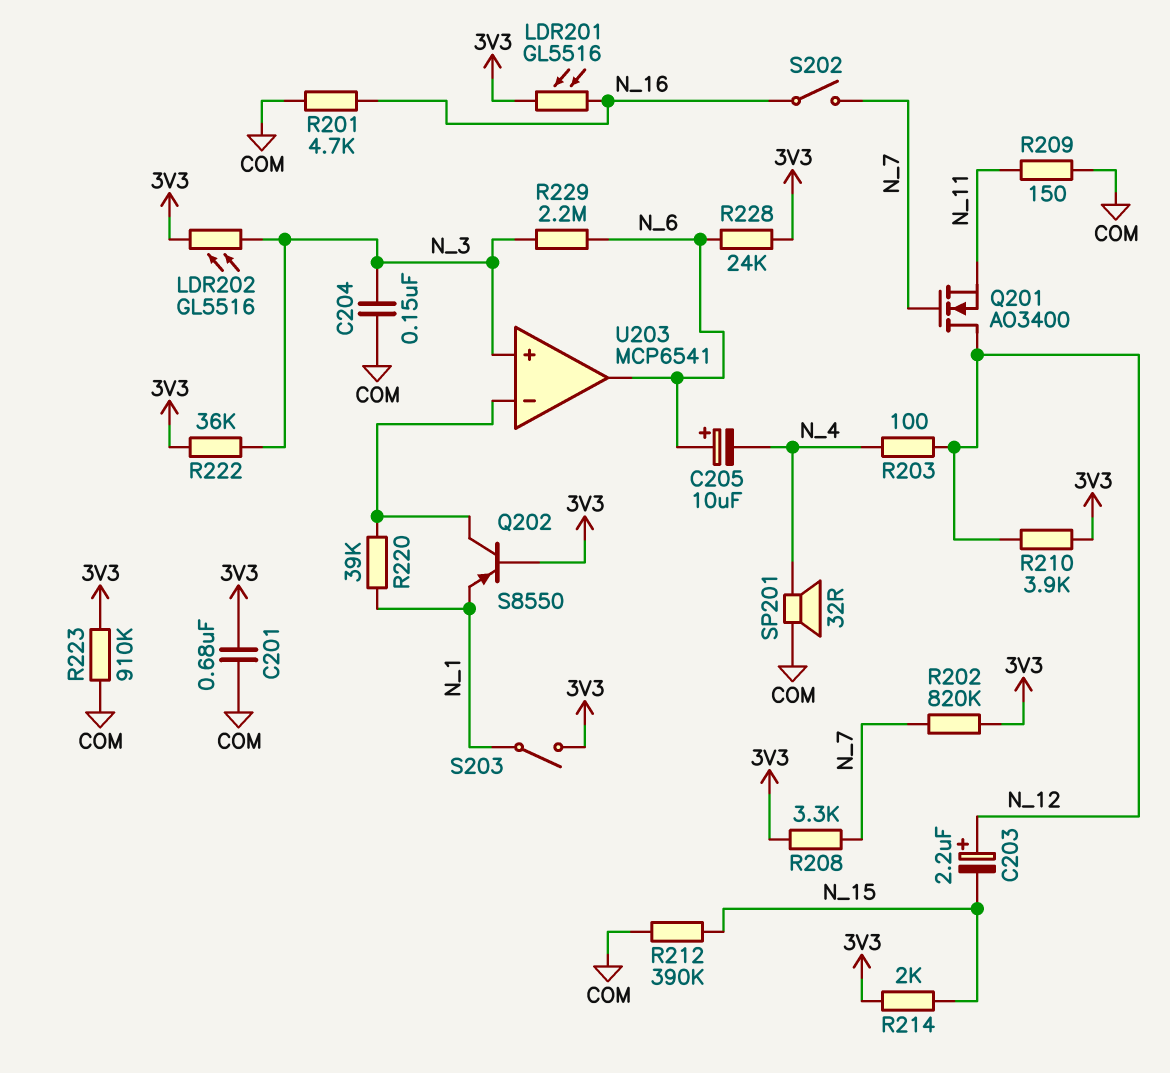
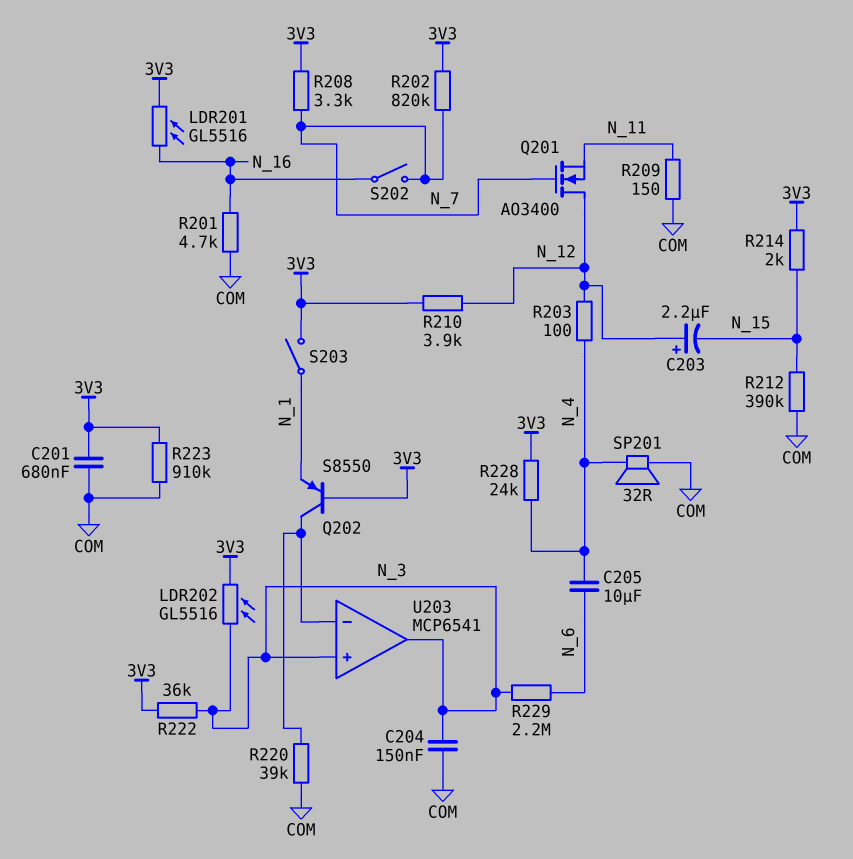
C205: 10uF (plus N_6, minus N_4) -> 10uF (N_4, N_6)
R220: 39k (N_1, U203/in-) -> 39k (COM, U203/in-)
R228: 24k (3V3, N_6) -> 24k (3V3, N_4)
U203 pin out: N_6 -> N_3

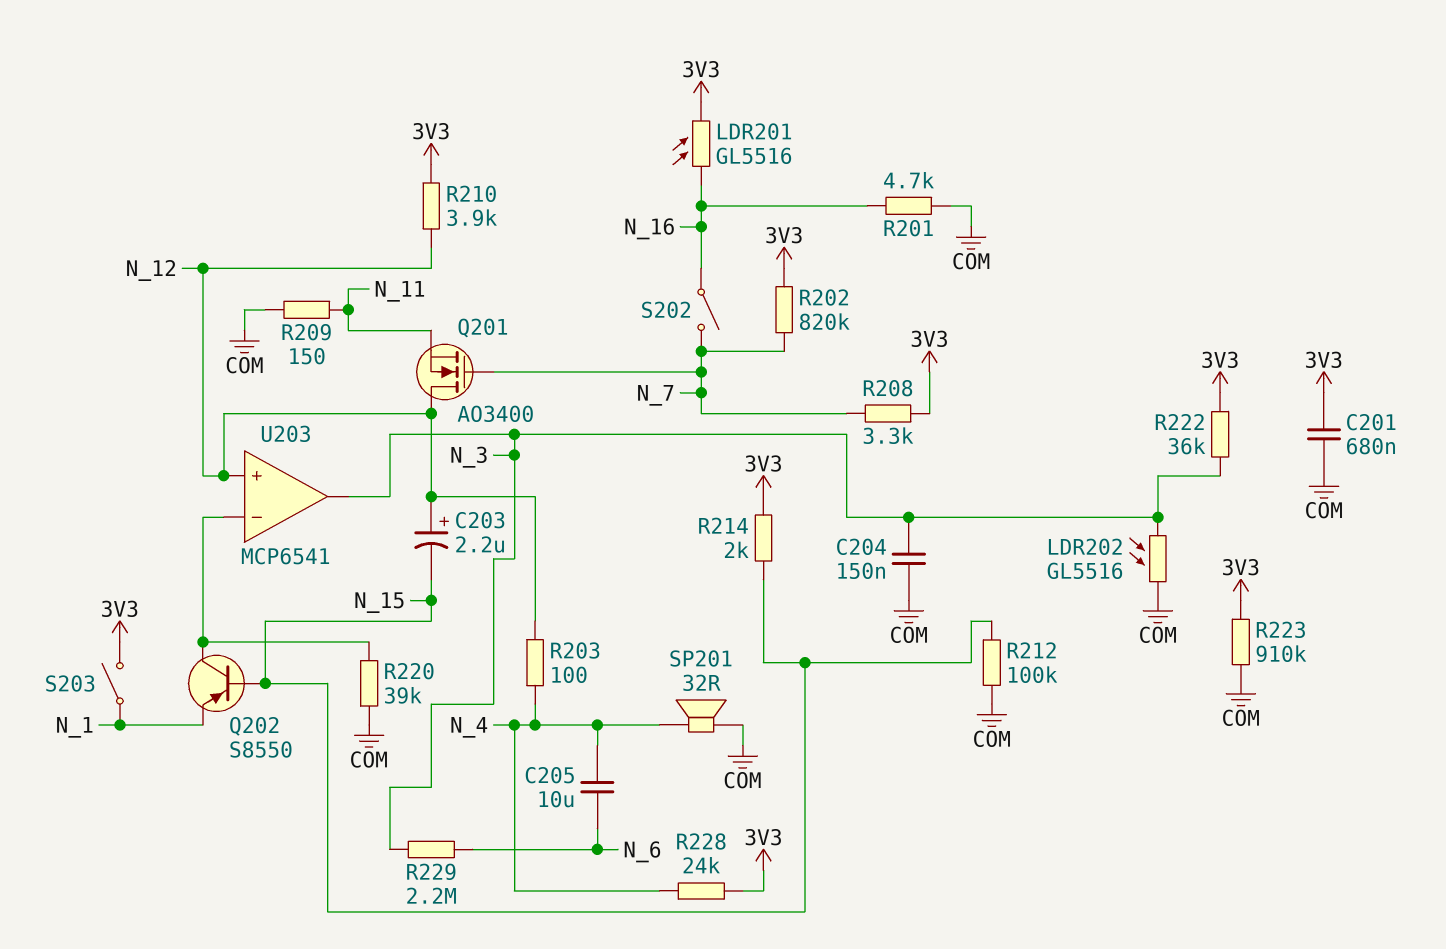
LDR202: GL5516 (3V3, N_3) -> GL5516 (COM, N_3)
Q202: PNP S8550 (B 3V3, C U203/in-, E N_1) -> PNP S8550 (B N_15, C U203/in-, E N_1)
R212: 390k (COM, N_15) -> 100k (COM, N_15)
U203 pin in+: N_3 -> N_12

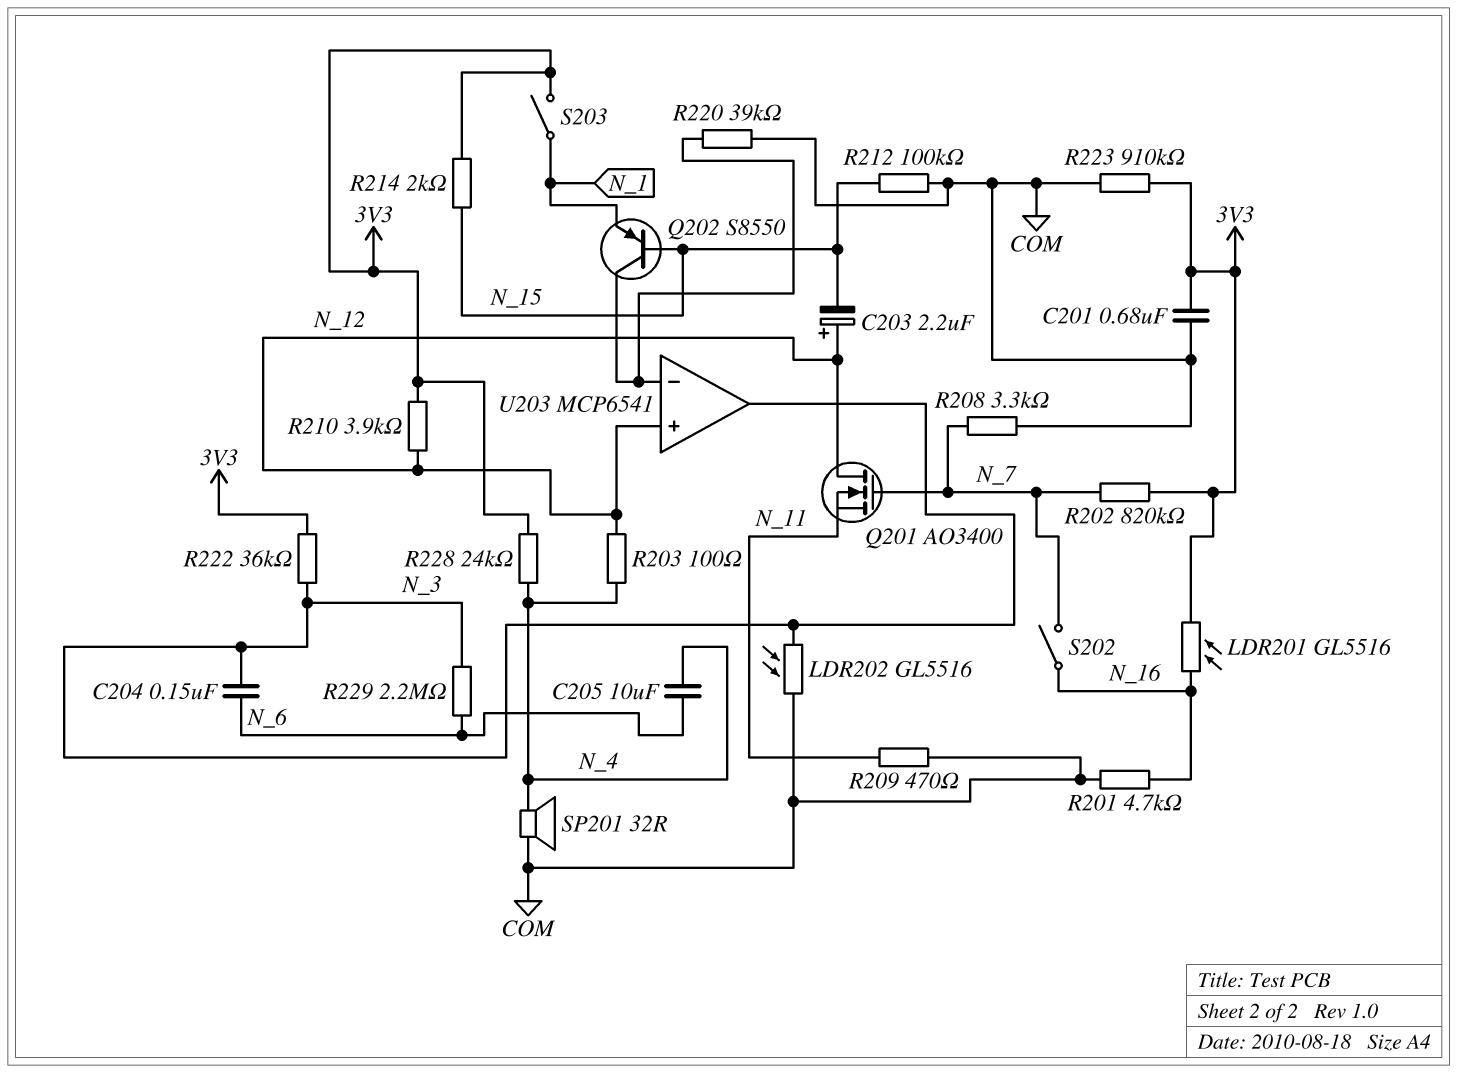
C204: 150nF (COM, N_3) -> 150nF (N_3, N_6)
R208: 3.3k (3V3, N_7) -> 3.3k (COM, N_7)
R209: 150 (COM, N_11) -> 470 (COM, N_11)

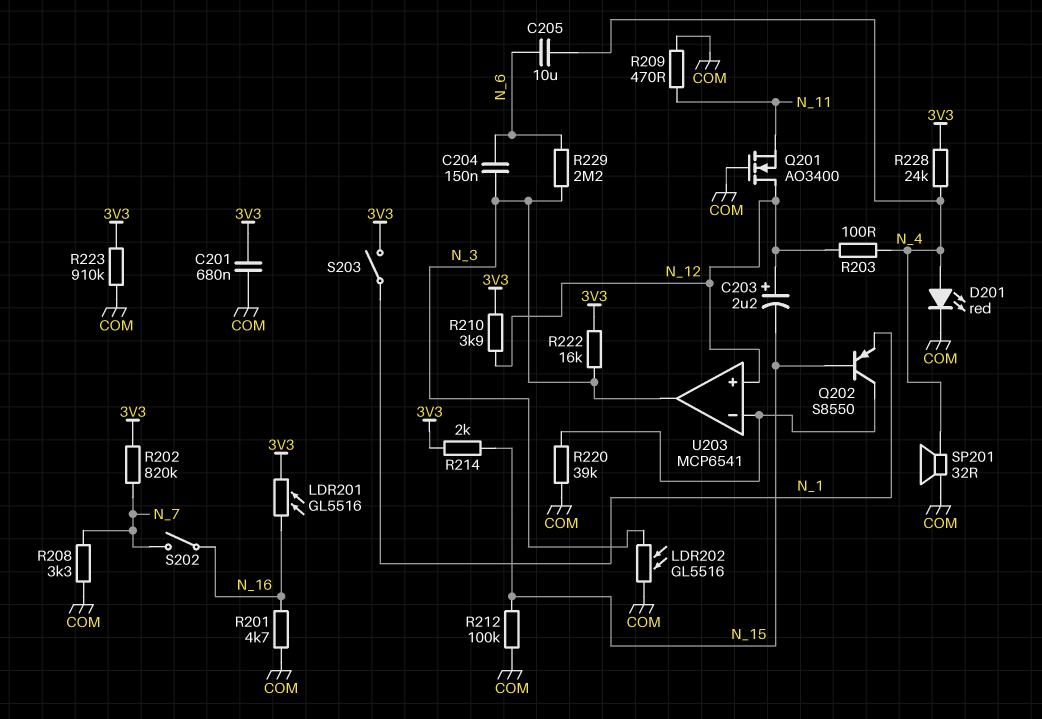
D201: none -> LED red (A N_4, K COM)
Q201: NMOS AO3400 (G N_7, D N_12, S N_11) -> NMOS AO3400 (G COM, D N_12, S N_11)
R222: 36k (3V3, N_3) -> 16k (3V3, N_3)

